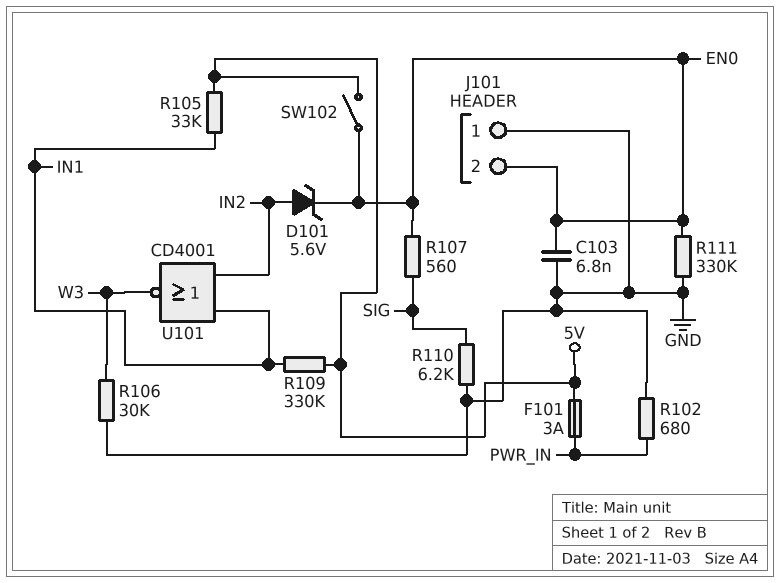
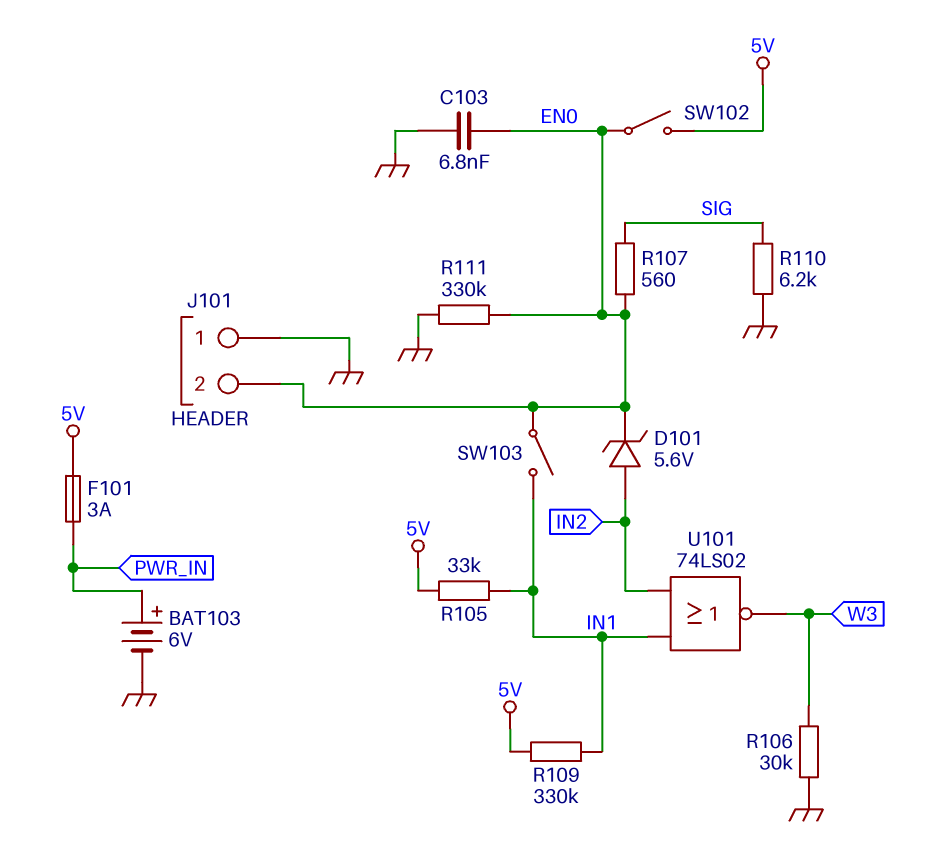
BAT103: none -> 6V (plus PWR_IN, minus GND)
R102: 680 (GND, PWR_IN) -> none
SW103: none -> switch (EN0, IN1)
U101: NOR CD4001 (in IN1, in IN2, out W3) -> NOR 74LS02 (in IN1, in IN2, out W3)

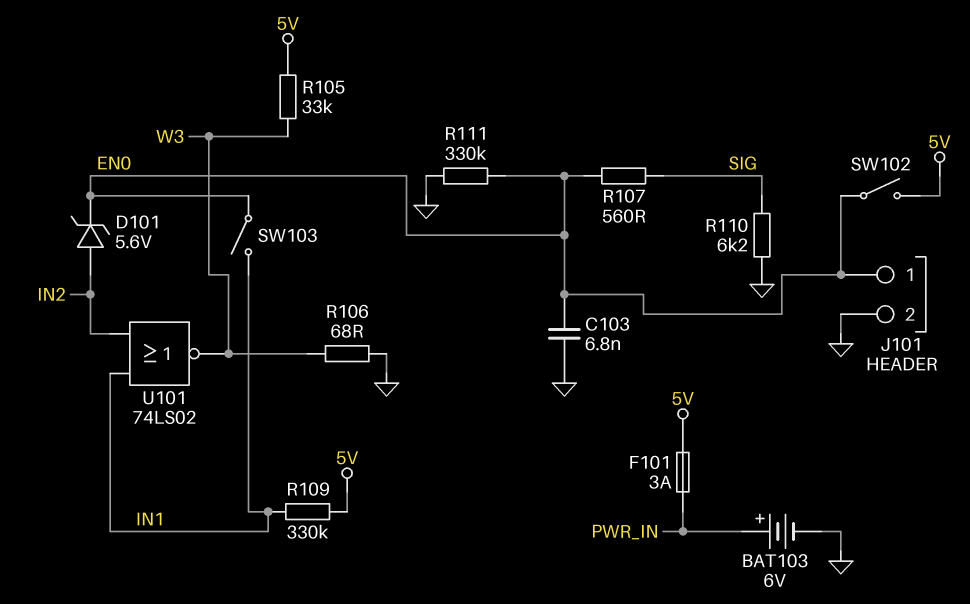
J101 pin 1: GND -> EN0
J101 pin 2: EN0 -> GND
R105: 33k (5V, IN1) -> 33k (5V, W3)
R106: 30k (GND, W3) -> 68 (GND, W3)

